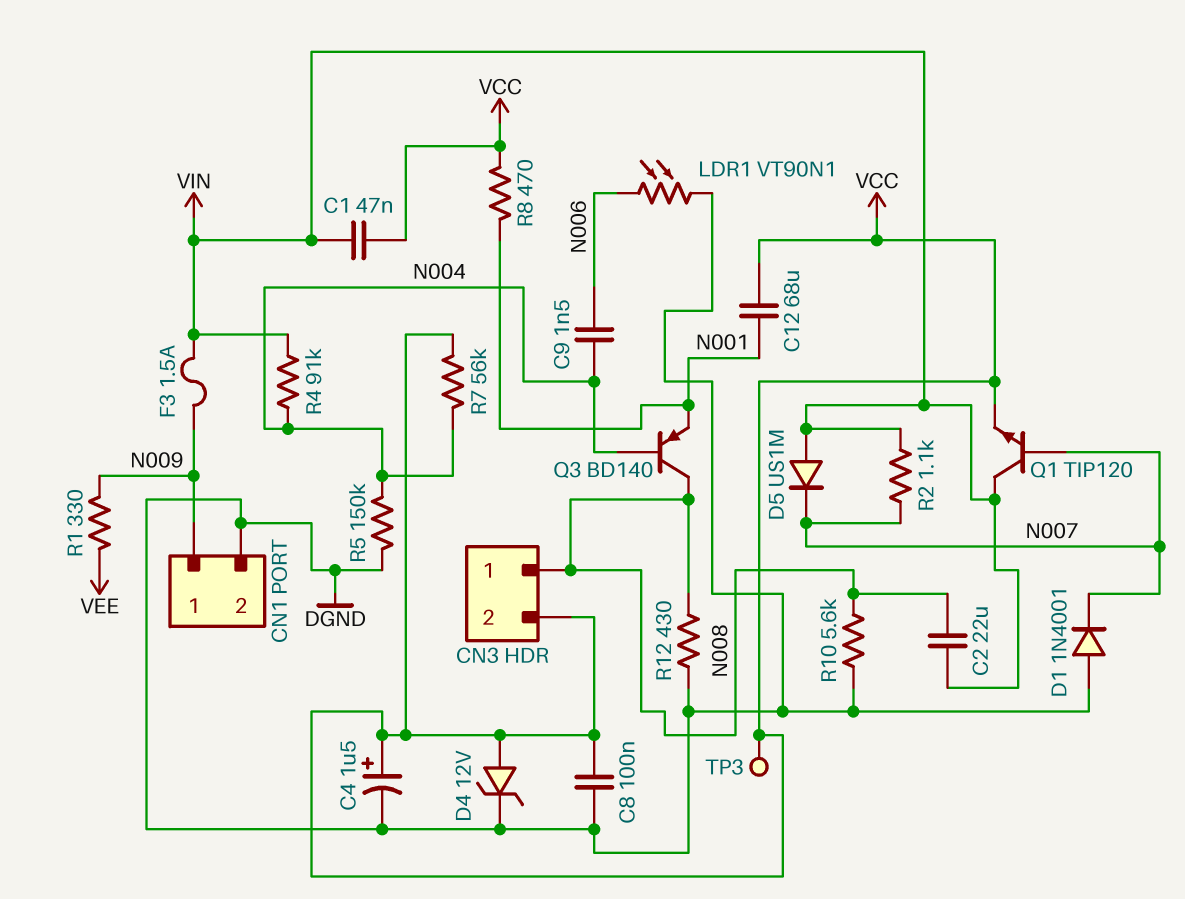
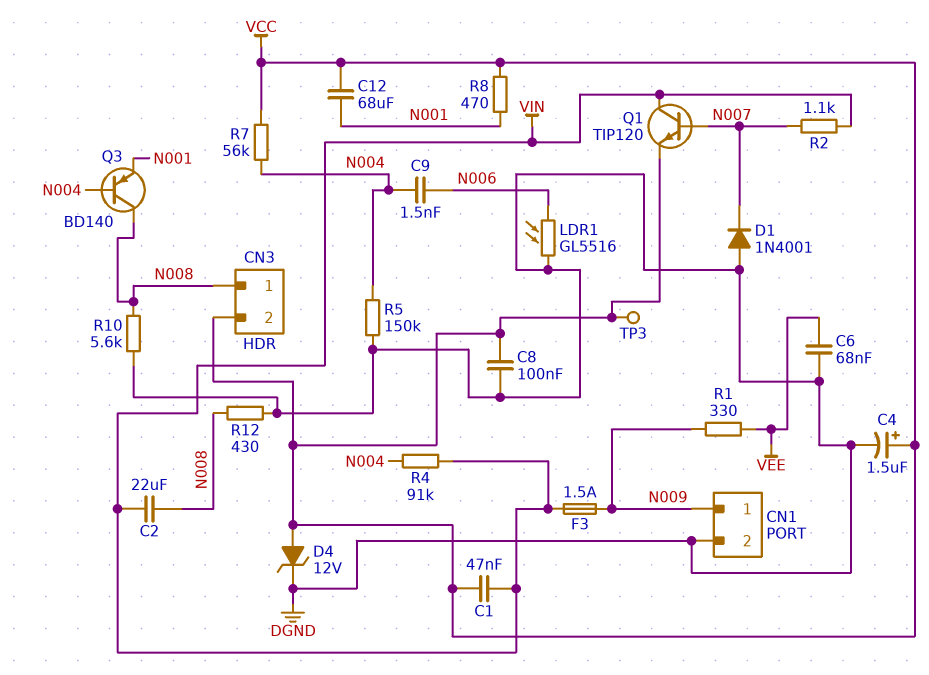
C6: none -> 68nF (DGND, VEE)
D5: diode US1M (A VIN, K N007) -> none
LDR1: VT90N1 (DGND, N006) -> GL5516 (DGND, N006)

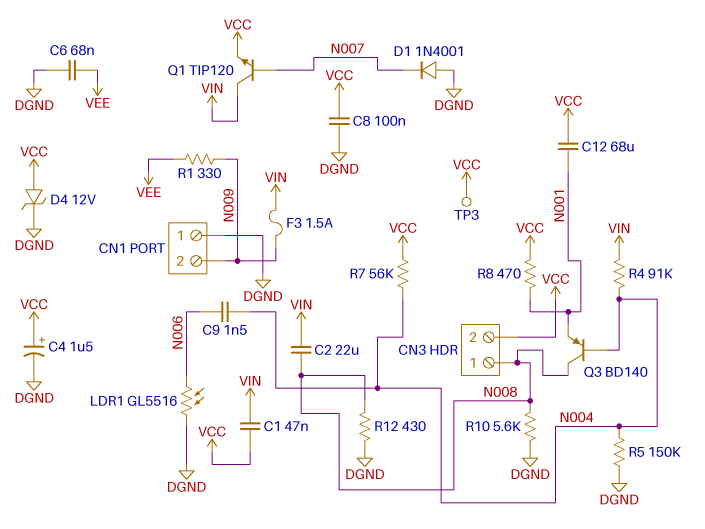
CN1 pin 1: N009 -> DGND
CN1 pin 2: DGND -> N009
R2: 1.1k (N007, VIN) -> none

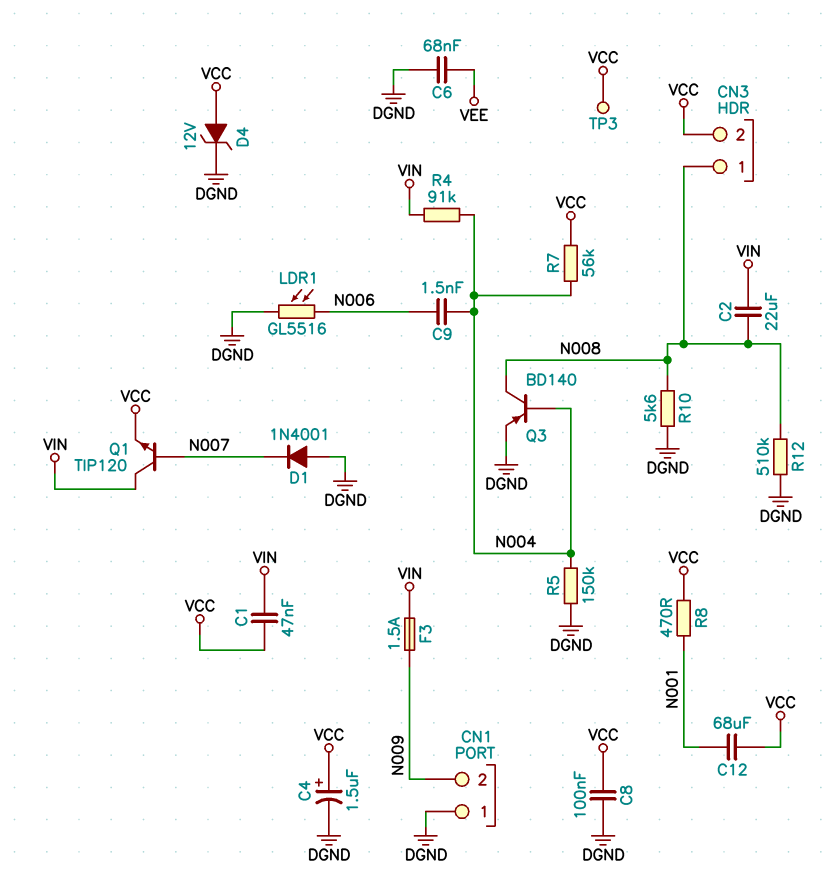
Q3: PNP BD140 (B N004, C N008, E N001) -> PNP BD140 (B N004, C N008, E DGND)
R1: 330 (N009, VEE) -> none
R12: 430 (DGND, N008) -> 510k (DGND, N008)

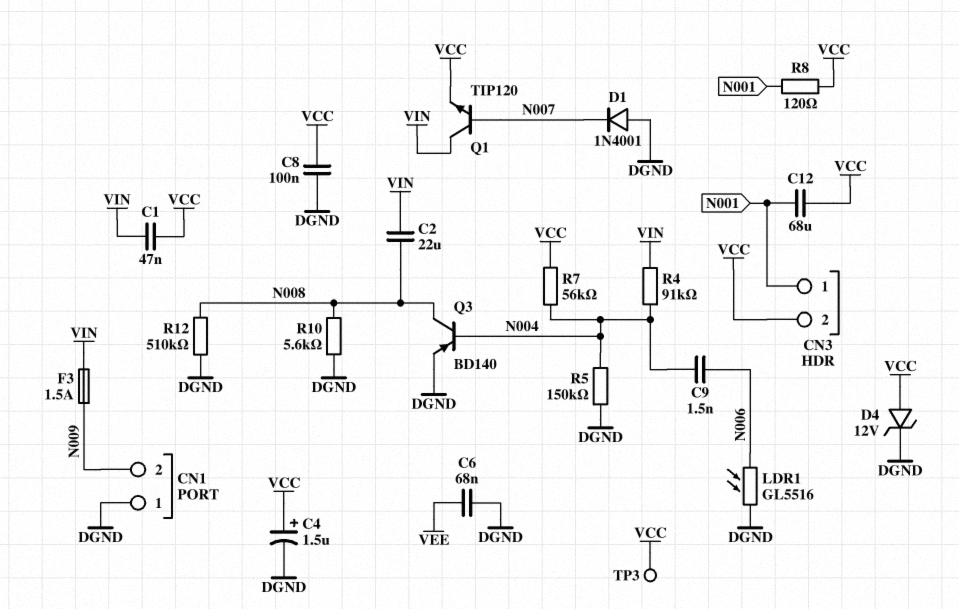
CN3 pin 1: N008 -> N001
R8: 470 (N001, VCC) -> 120 (N001, VCC)

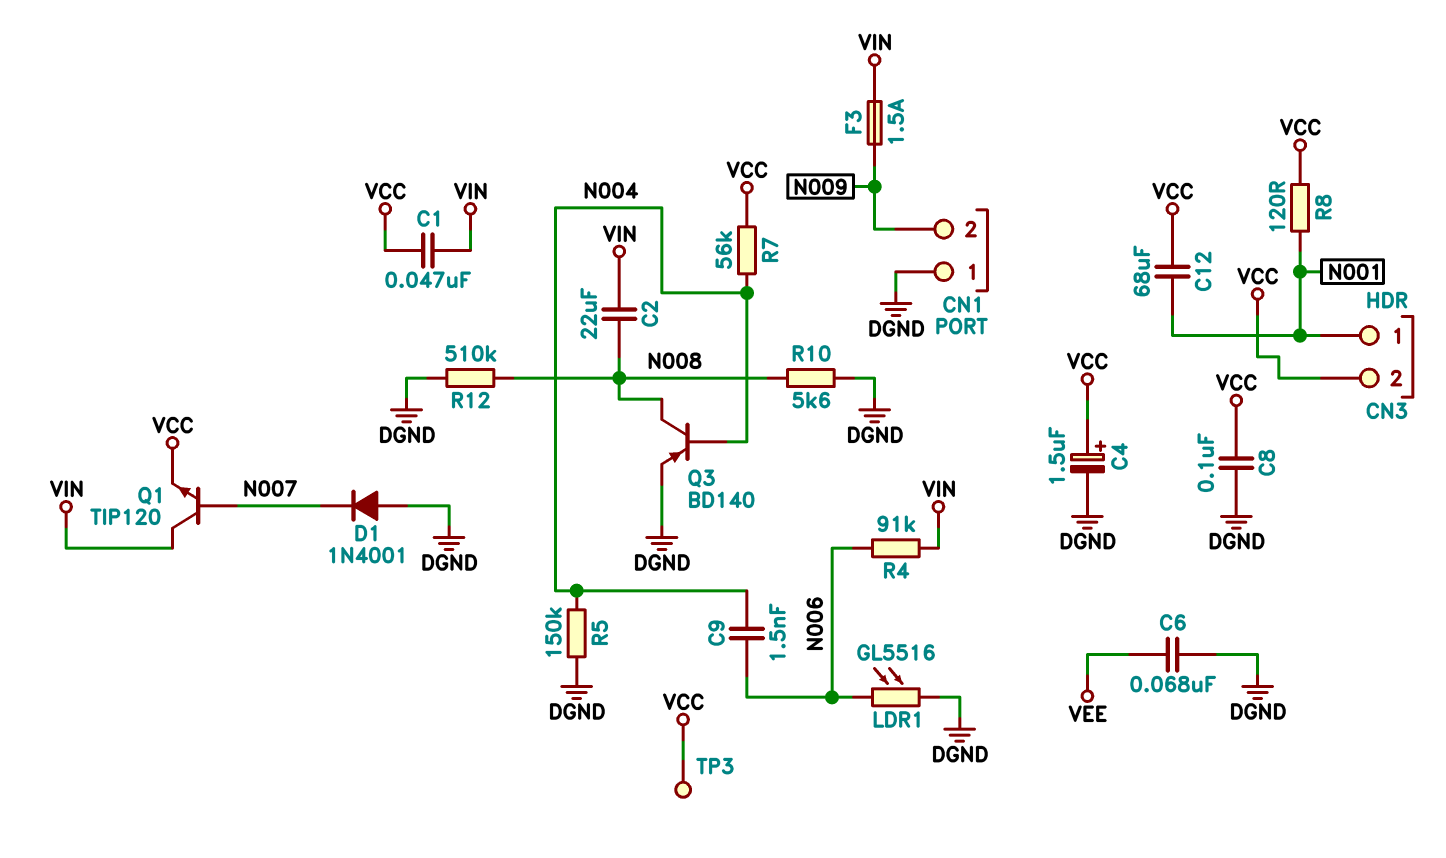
D4: zener 12V (A VCC, K DGND) -> none
R4: 91k (N004, VIN) -> 91k (N006, VIN)

